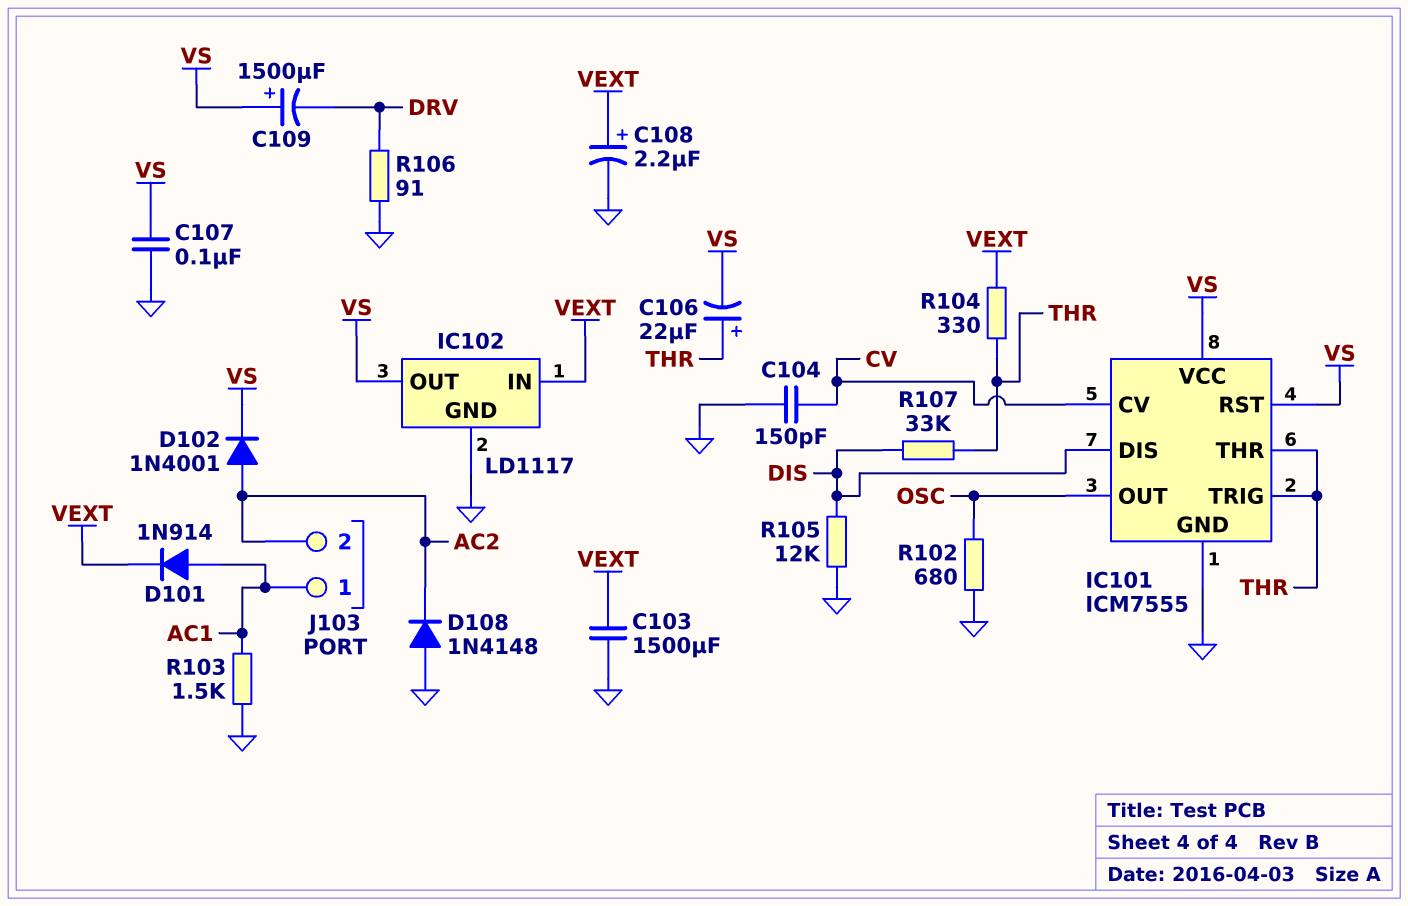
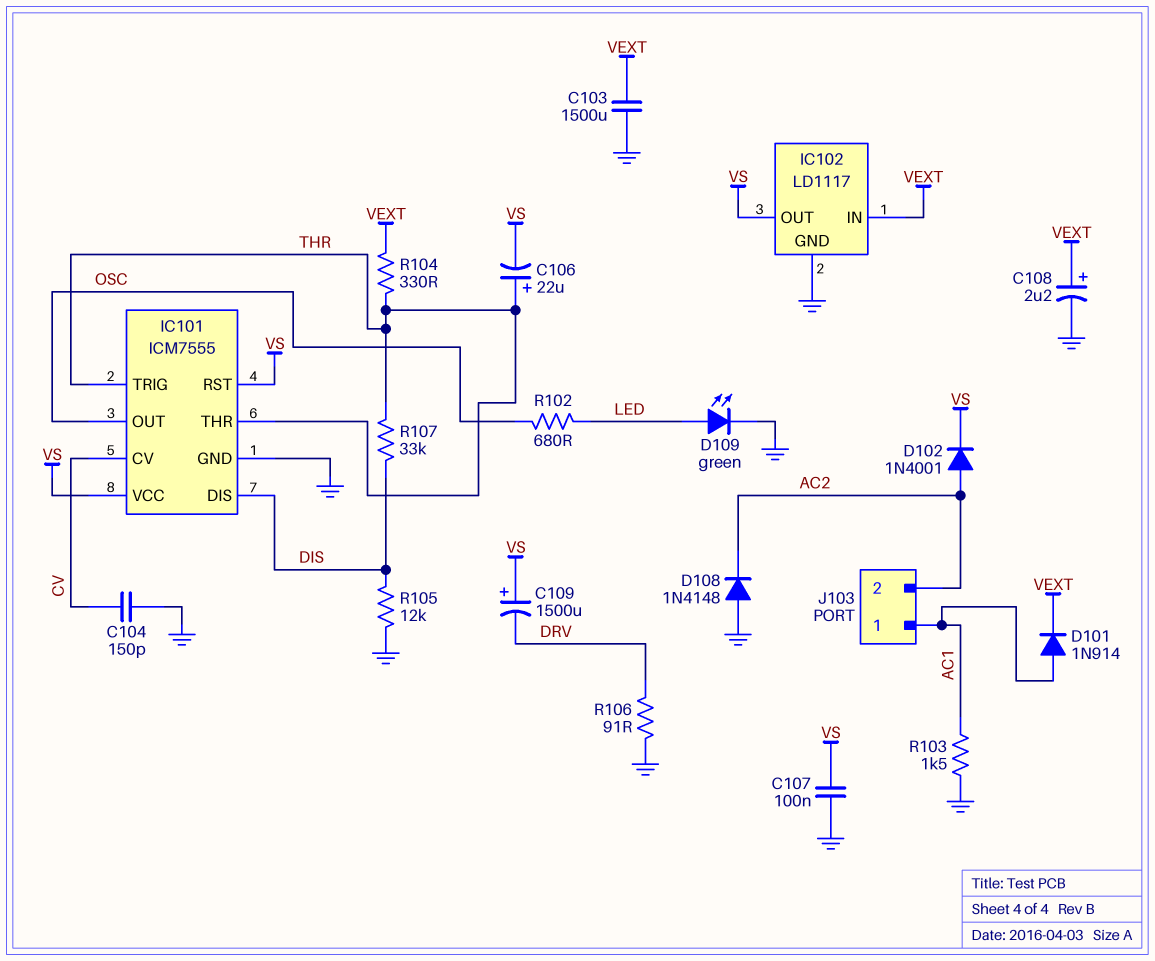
D109: none -> LED green (A LED, K GND)
R102: 680 (GND, OSC) -> 680 (LED, OSC)

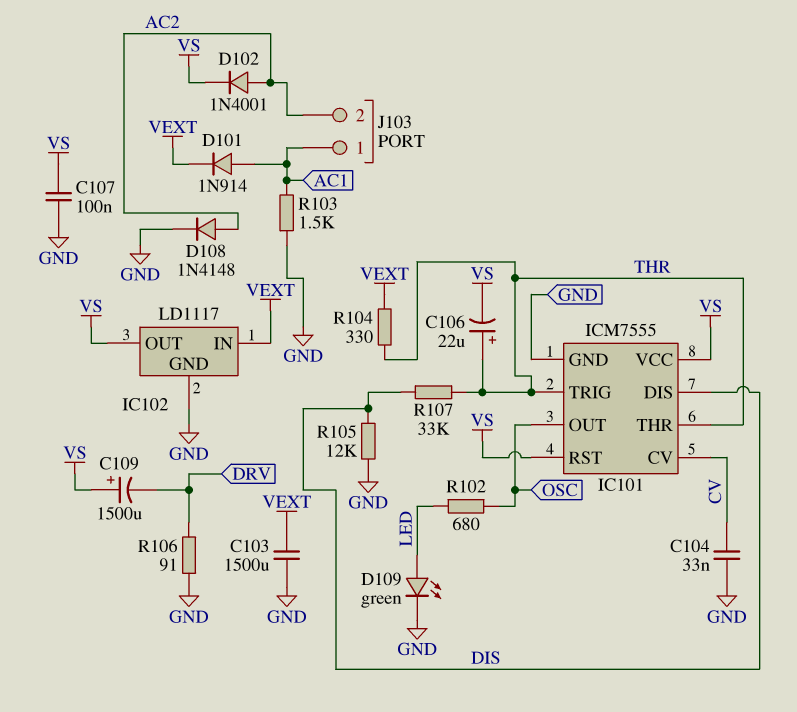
C104: 150pF (CV, GND) -> 33nF (CV, GND)
C108: 2.2uF (plus VEXT, minus GND) -> none
D108: diode 1N4148 (A GND, K AC2) -> diode 1N4148 (A AC2, K GND)

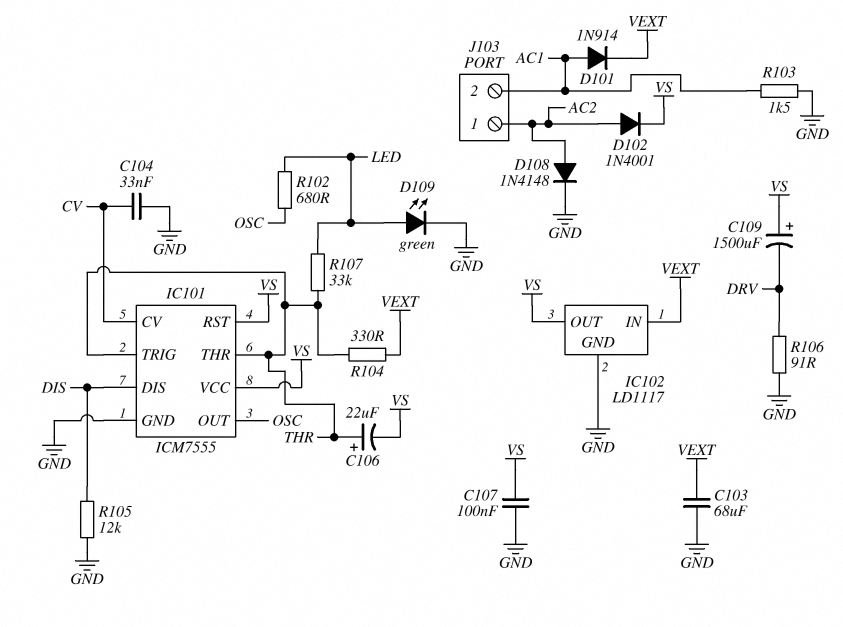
C103: 1500uF (GND, VEXT) -> 68uF (GND, VEXT)
J103 pin 1: AC1 -> AC2
J103 pin 2: AC2 -> AC1
R107: 33k (DIS, THR) -> 33k (LED, THR)

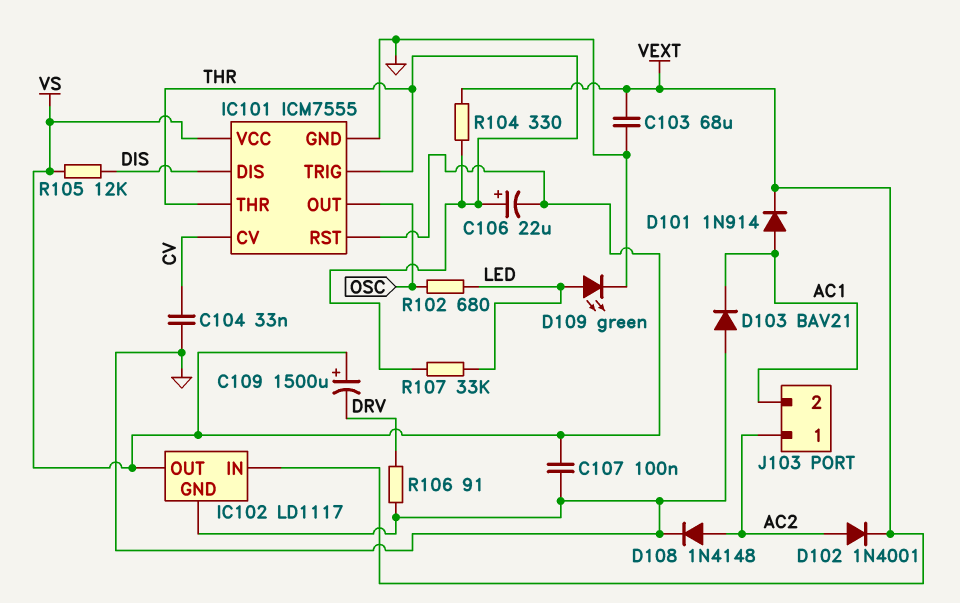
D102: diode 1N4001 (A AC2, K VS) -> diode 1N4001 (A AC2, K VEXT)
D103: none -> diode BAV21 (A GND, K AC1)
R103: 1.5k (AC1, GND) -> none
R105: 12k (DIS, GND) -> 12k (DIS, VS)

